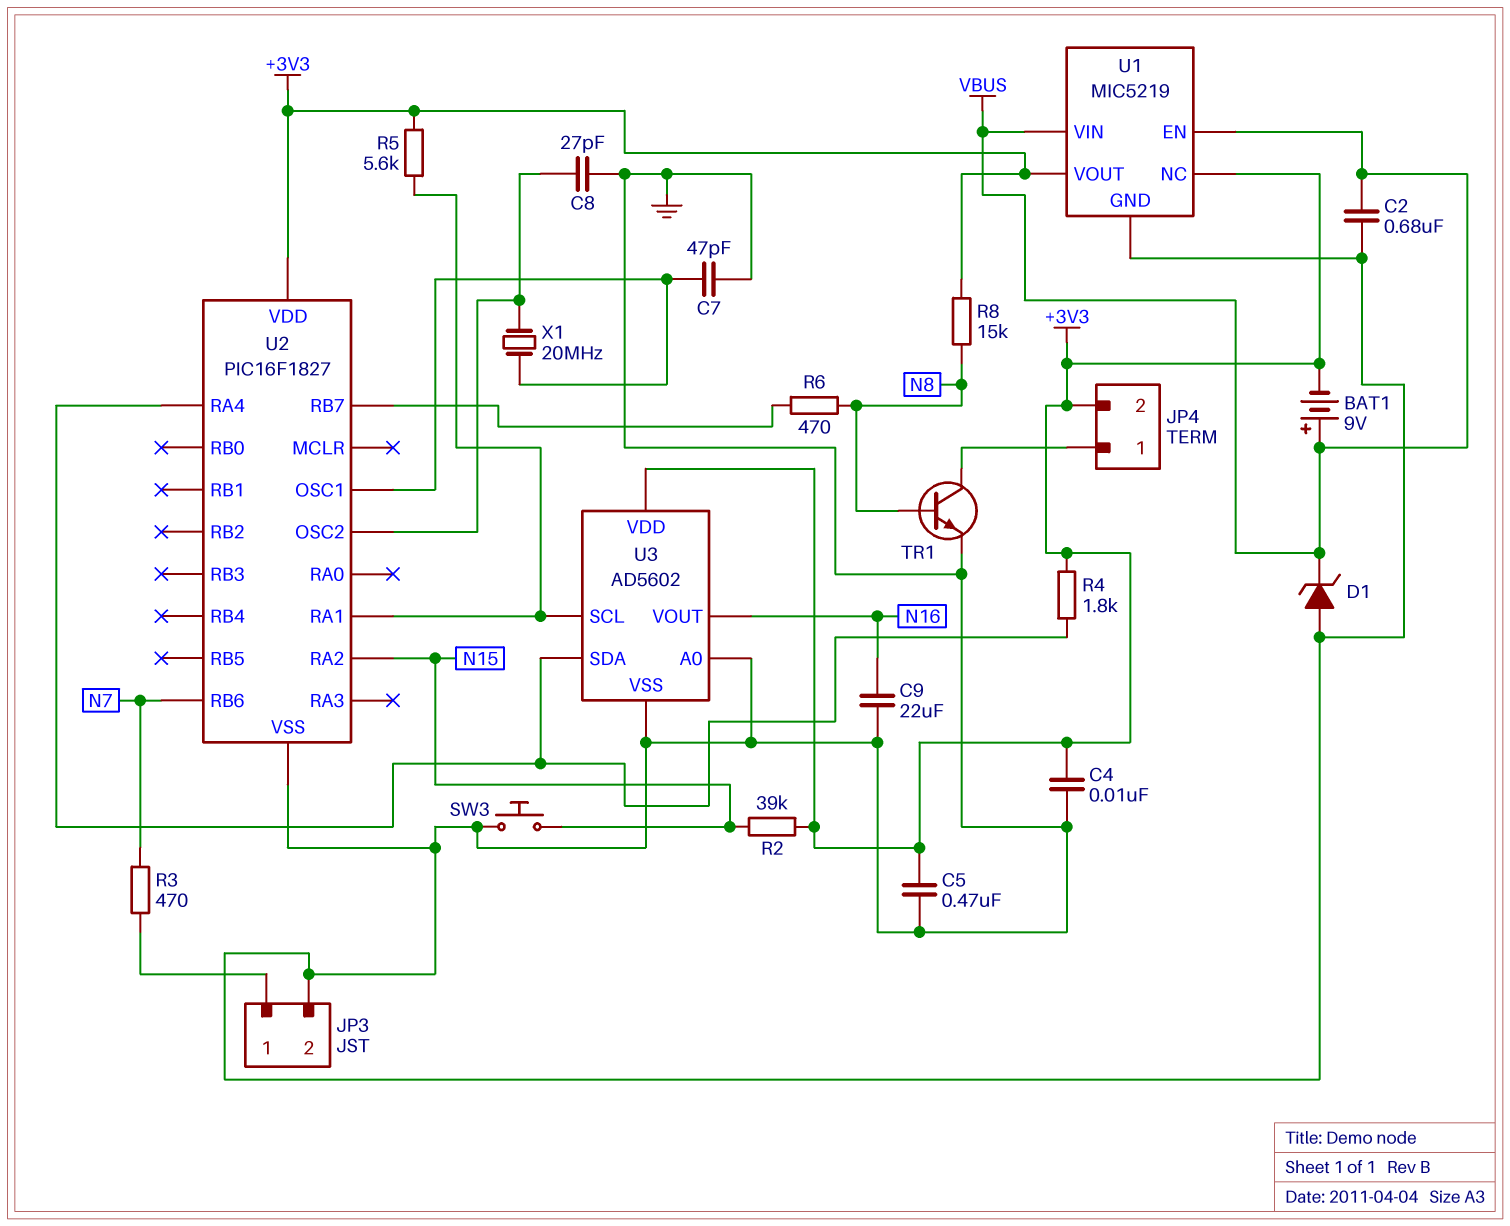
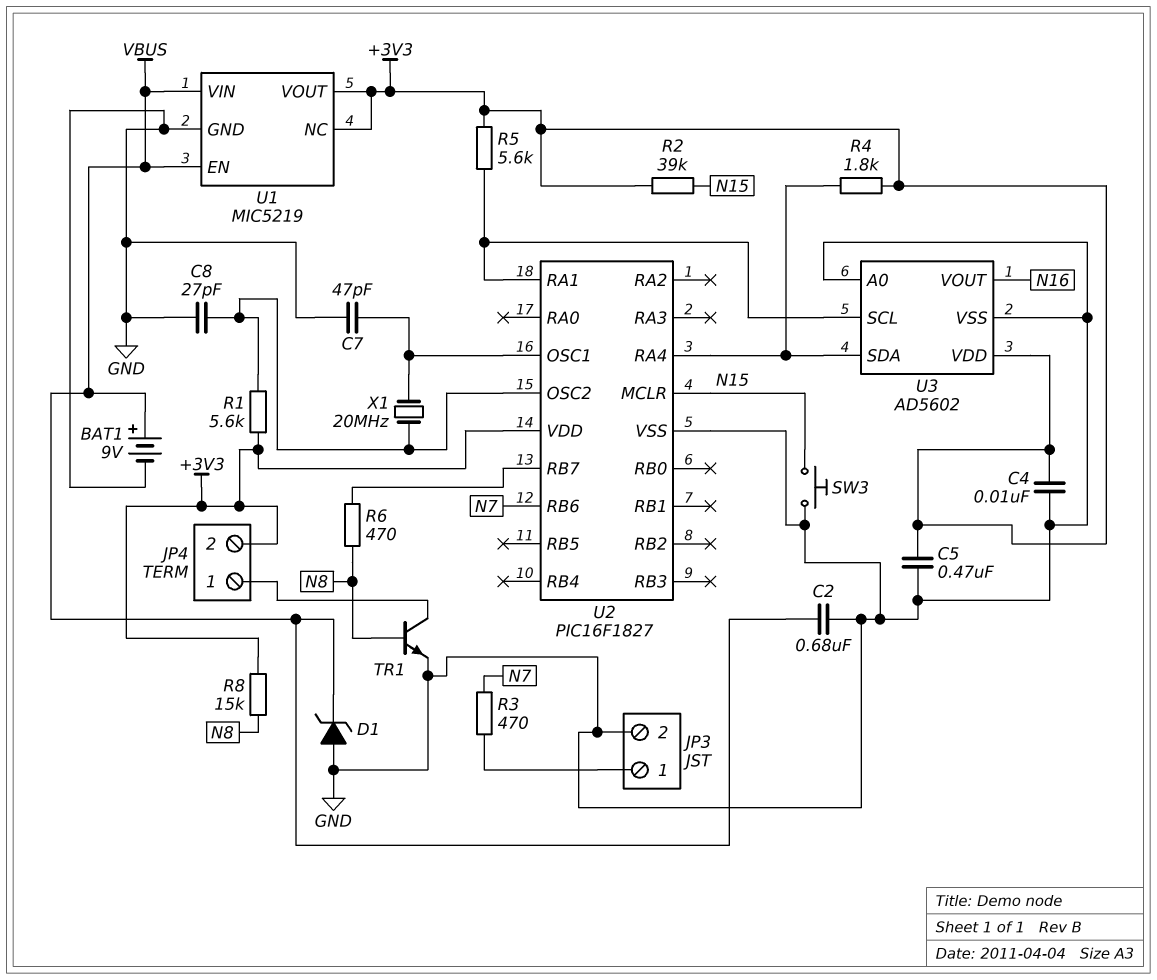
BAT1: 9V (plus VBUS, minus +3V3) -> 9V (plus VBUS, minus GND)
C9: 22uF (GND, N16) -> none
R1: none -> 5.6k (+3V3, U2/OSC2)
U2 pin MCLR: none -> N15
U2 pin RA2: N15 -> none

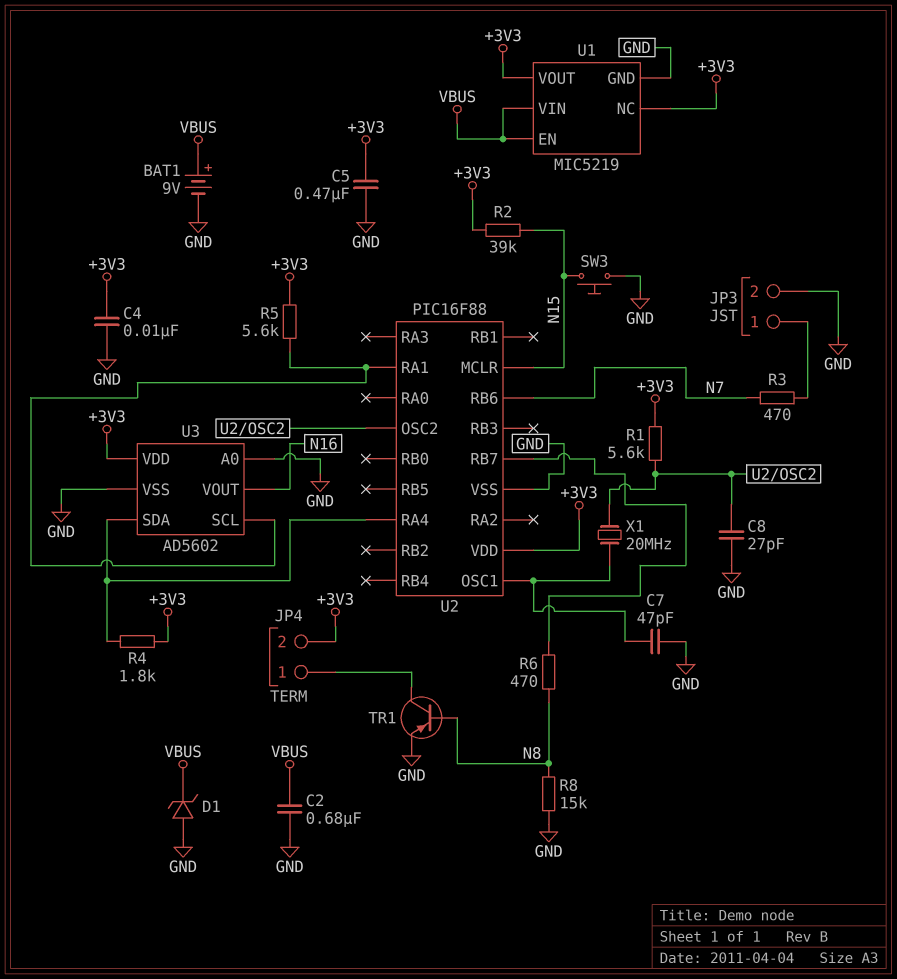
R8: 15k (+3V3, N8) -> 15k (GND, N8)
TR1: NPN (B N8, C JP4/1, E GND) -> PNP (B N8, C JP4/1, E GND)
U2: PIC16F1827 -> PIC16F88

